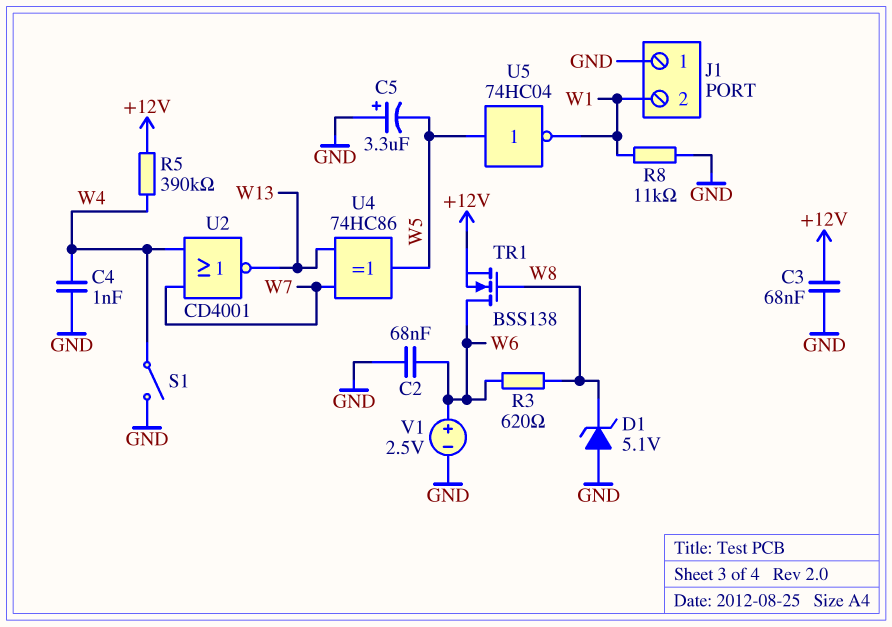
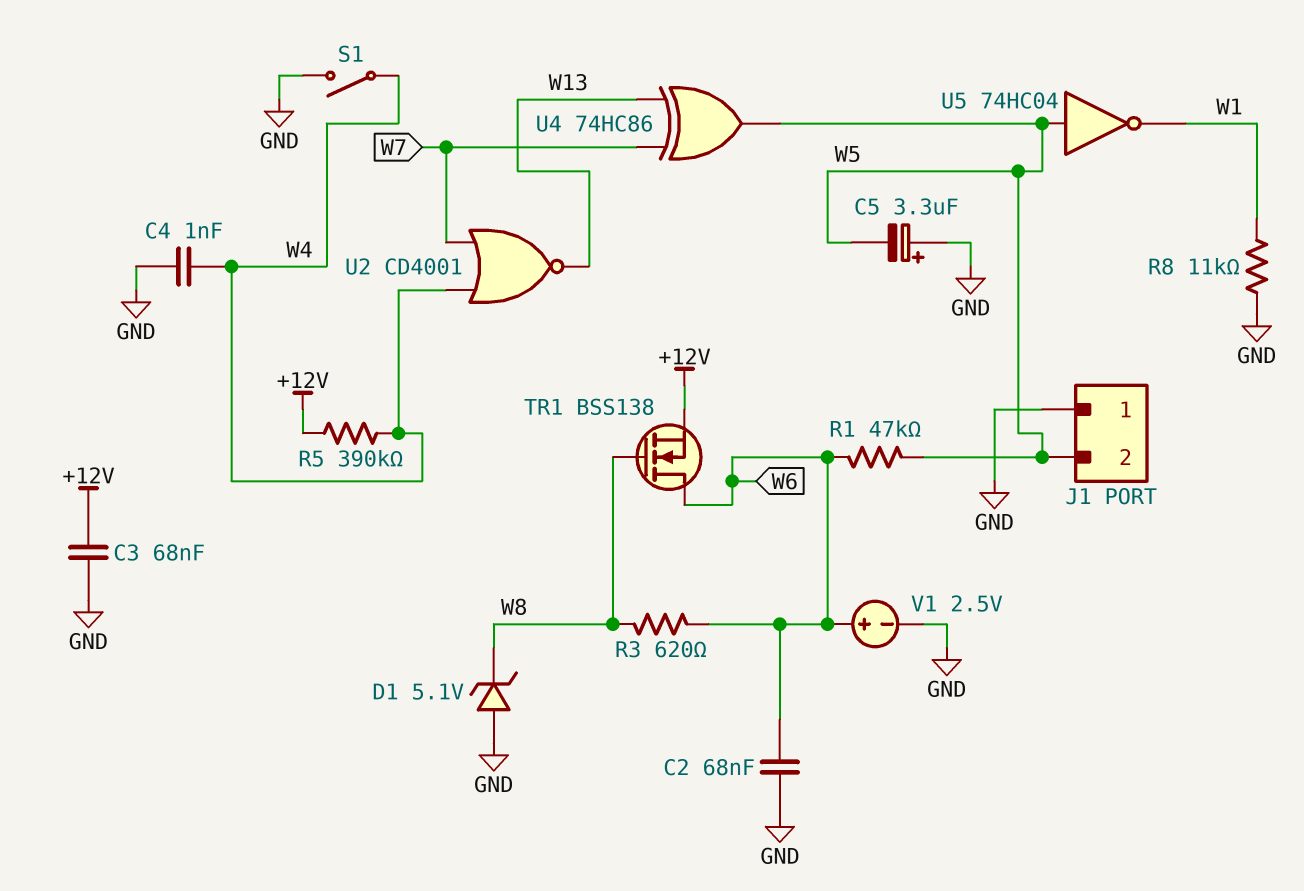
J1 pin 2: W1 -> W5
R1: none -> 47k (W5, W6)

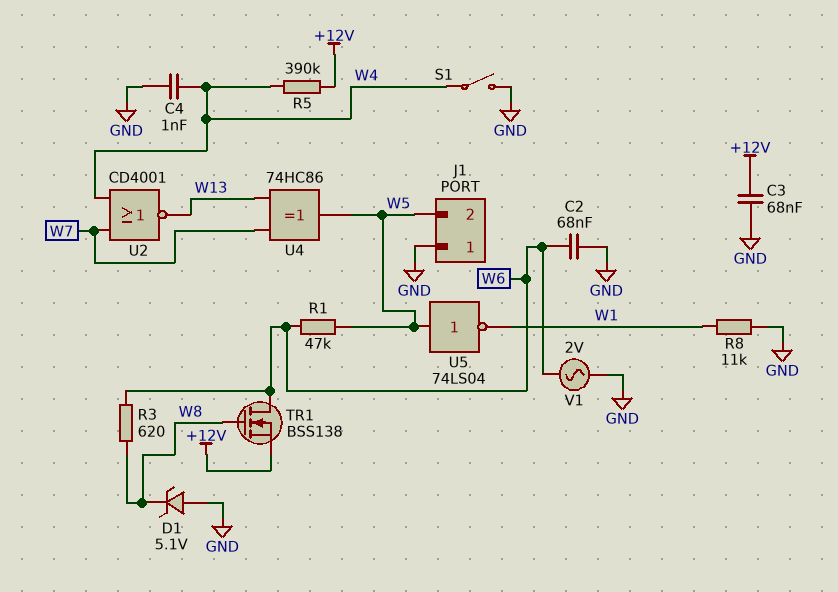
C5: 3.3uF (plus GND, minus W5) -> none
U5: NOT 74HC04 (in W5, out W1) -> NOT 74LS04 (in W5, out W1)
V1: 2.5V (plus W6, minus GND) -> AC 2V (GND, W6)

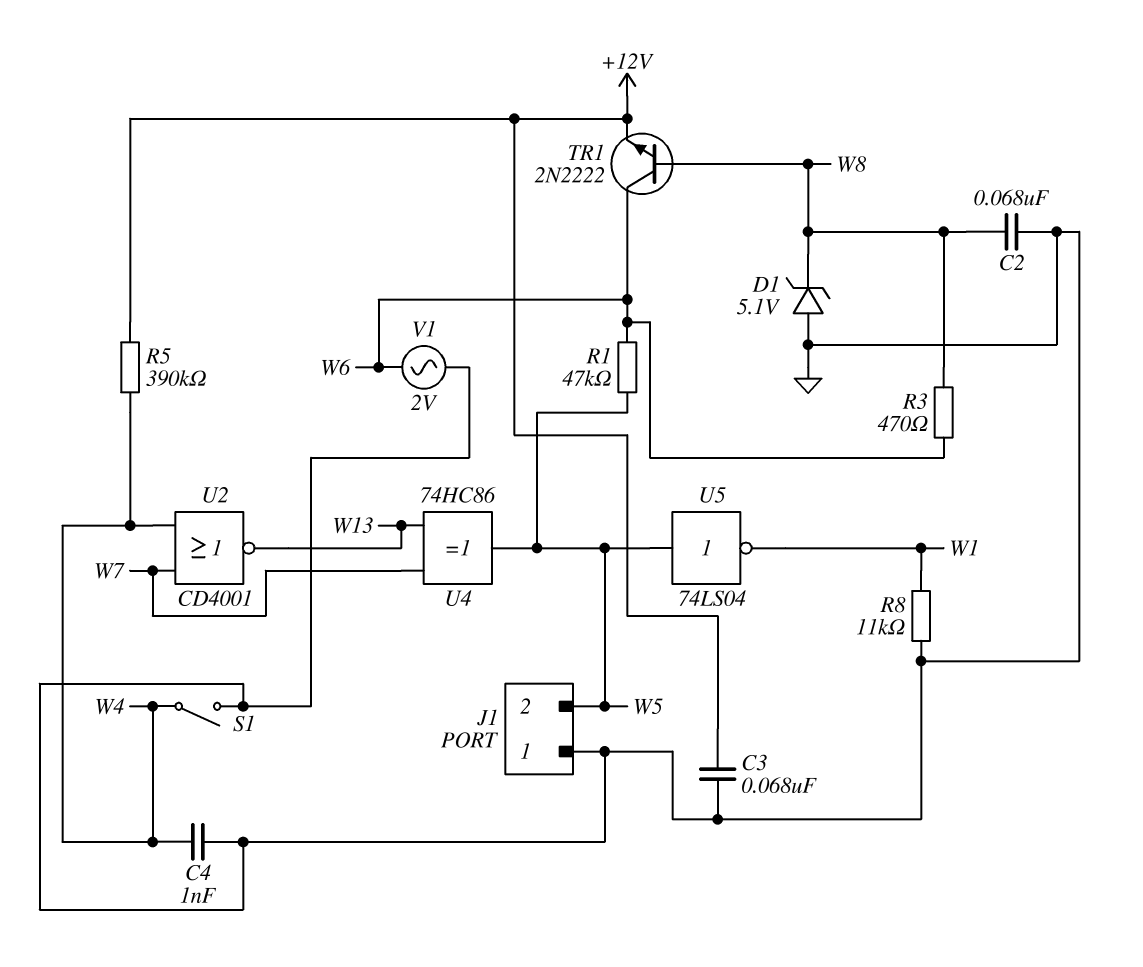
C2: 68nF (GND, W6) -> 68nF (GND, W8)
R3: 620 (W6, W8) -> 470 (W6, W8)
TR1: NMOS BSS138 (G W8, D W6, S +12V) -> NPN 2N2222 (B W8, C W6, E +12V)

